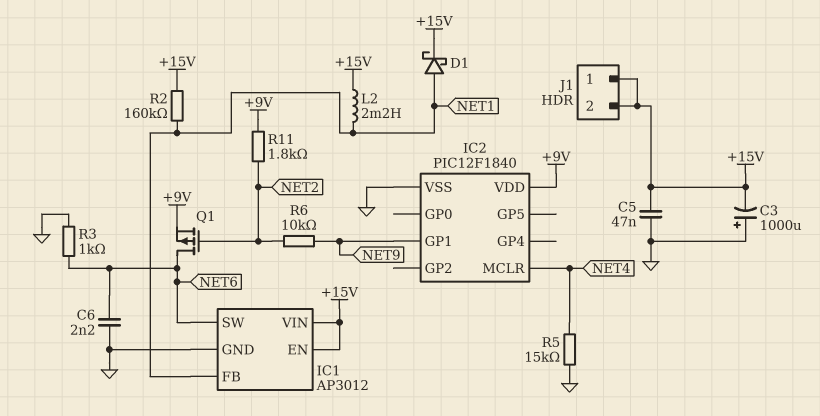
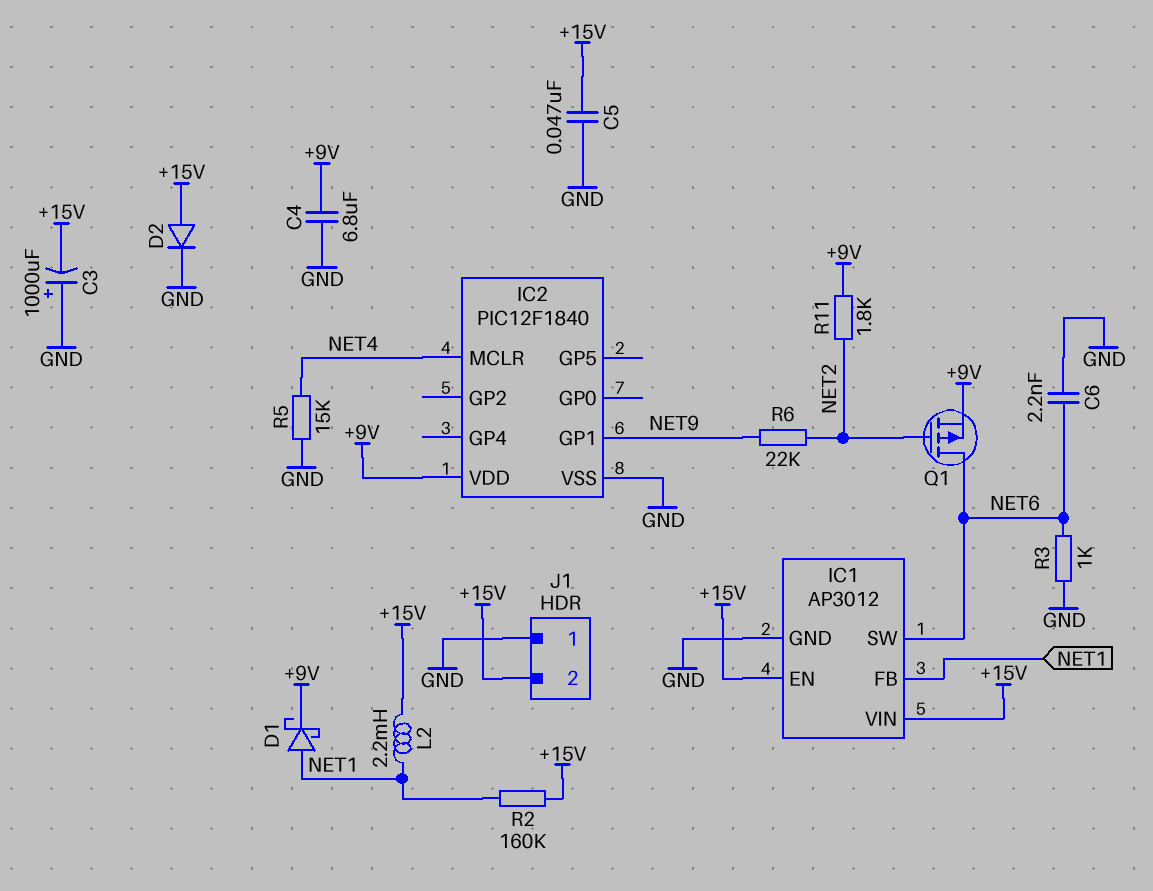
C4: none -> 6.8uF (+9V, GND)
D1: schottky (A NET1, K +15V) -> schottky (A NET1, K +9V)
D2: none -> diode (A +15V, K GND)
J1 pin 1: +15V -> GND
R6: 10k (NET2, NET9) -> 22k (NET2, NET9)

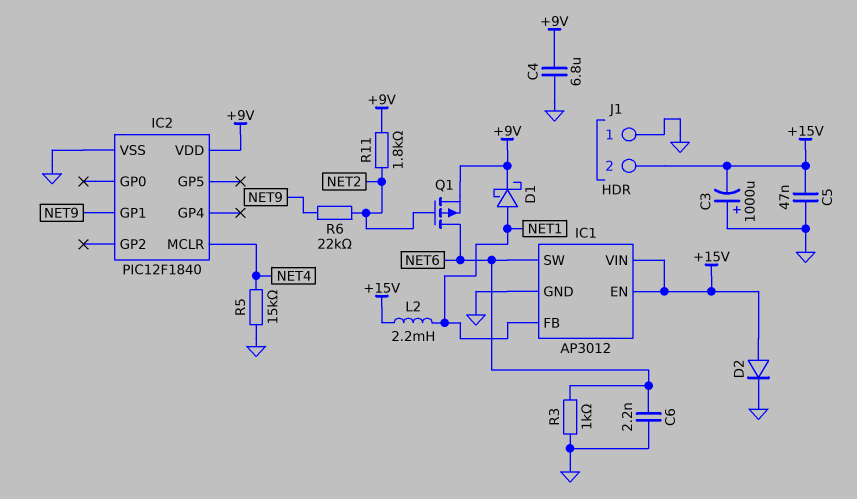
R2: 160k (+15V, NET1) -> none

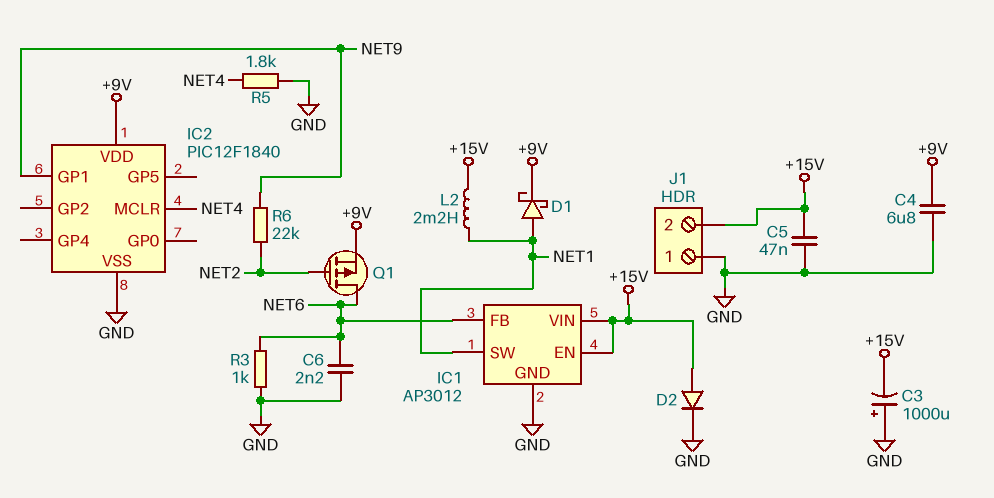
IC1 pin FB: NET1 -> NET6
IC1 pin SW: NET6 -> NET1
R5: 15k (GND, NET4) -> 1.8k (GND, NET4)
R11: 1.8k (+9V, NET2) -> none

